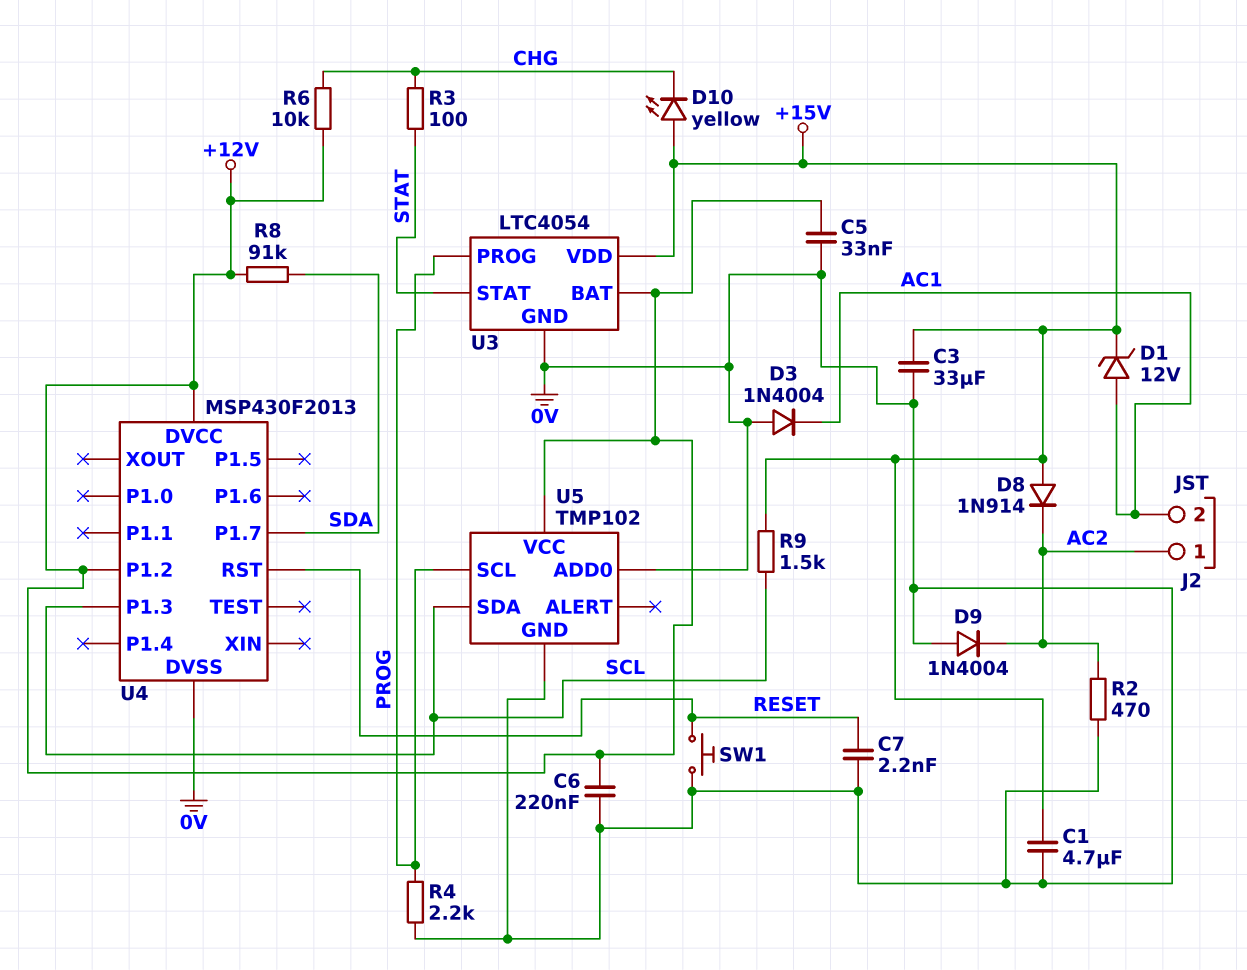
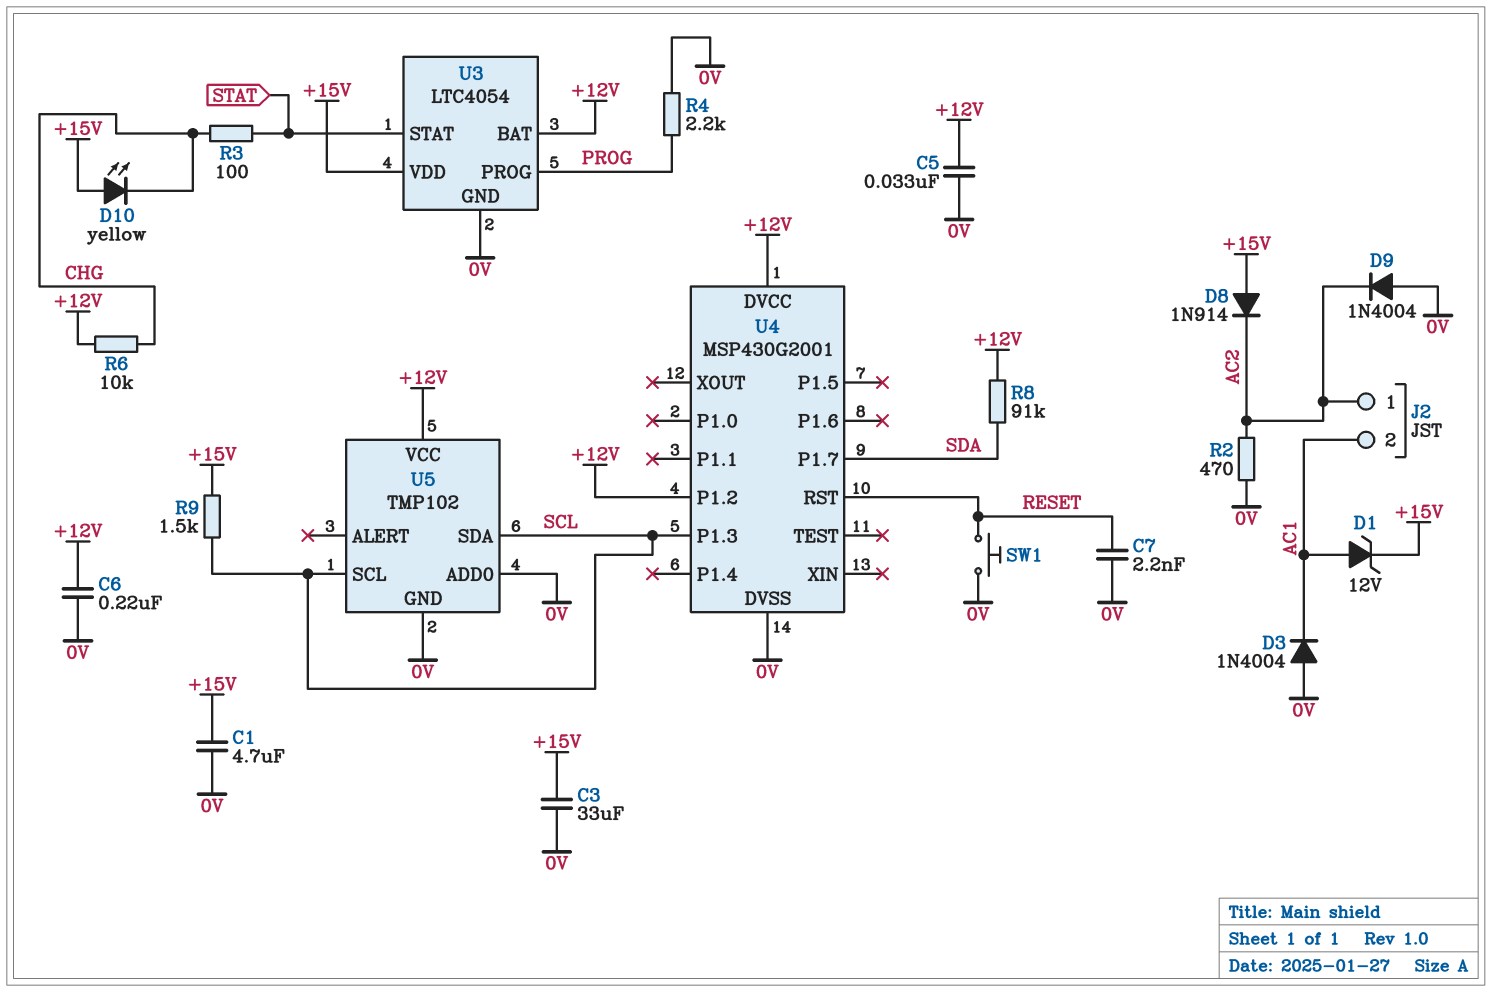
U4: MSP430F2013 -> MSP430G2001
U5 pin SCL: PROG -> SCL

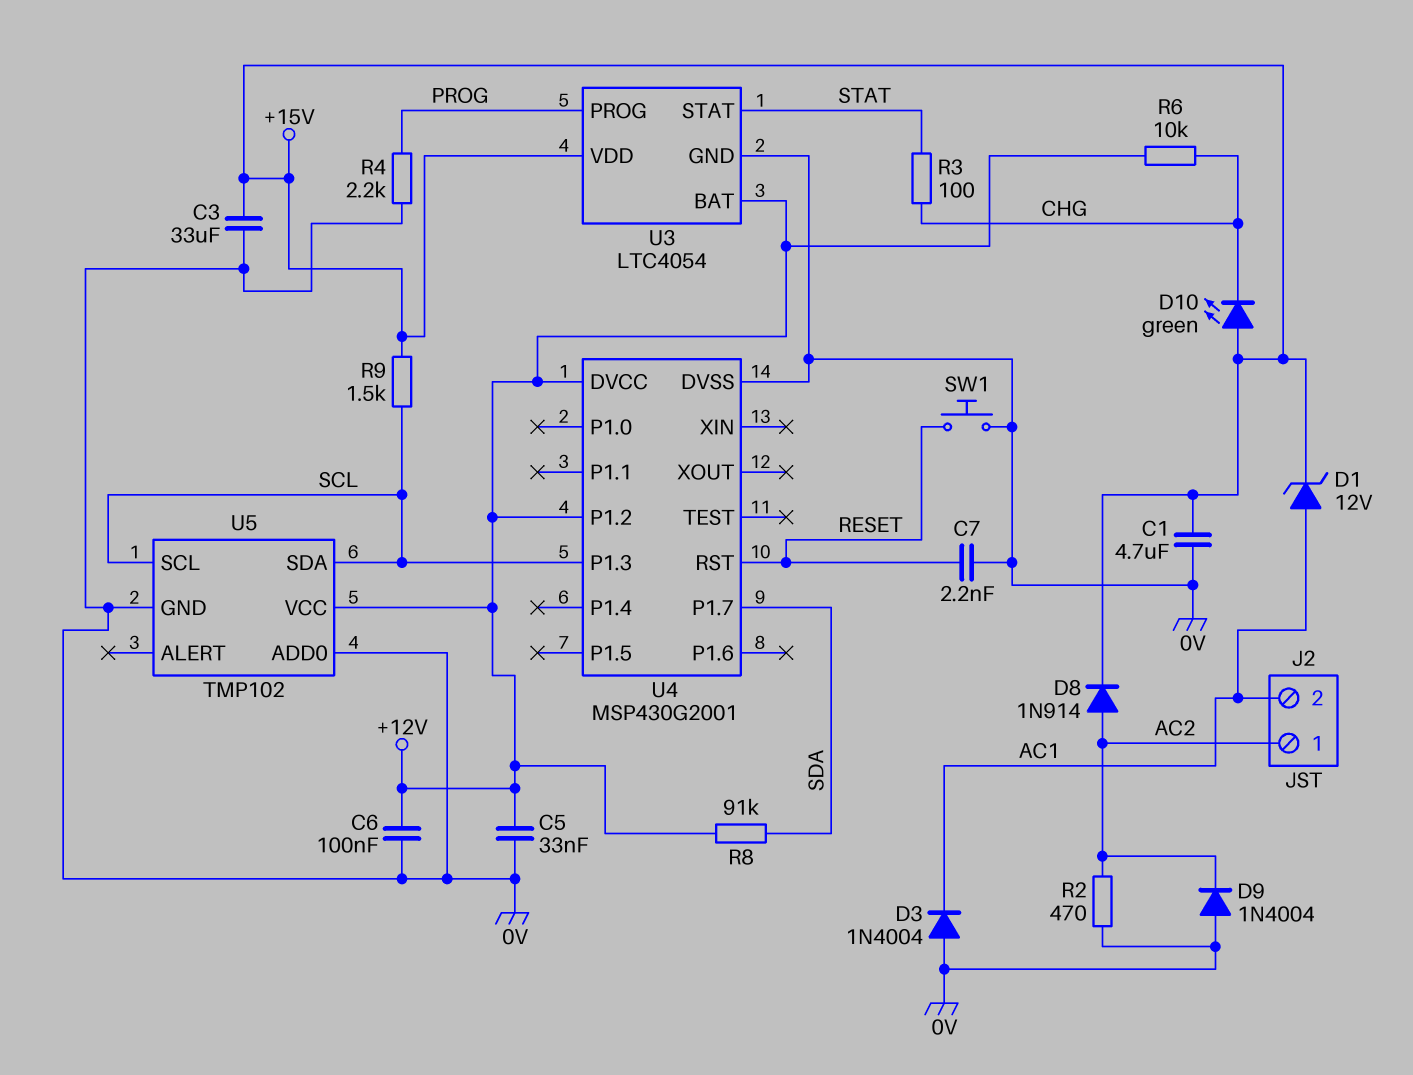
C6: 220nF (+12V, 0V) -> 100nF (+12V, 0V)
D8: diode 1N914 (A +15V, K AC2) -> diode 1N914 (A AC2, K +15V)
D10: LED yellow (A +15V, K CHG) -> LED green (A +15V, K CHG)

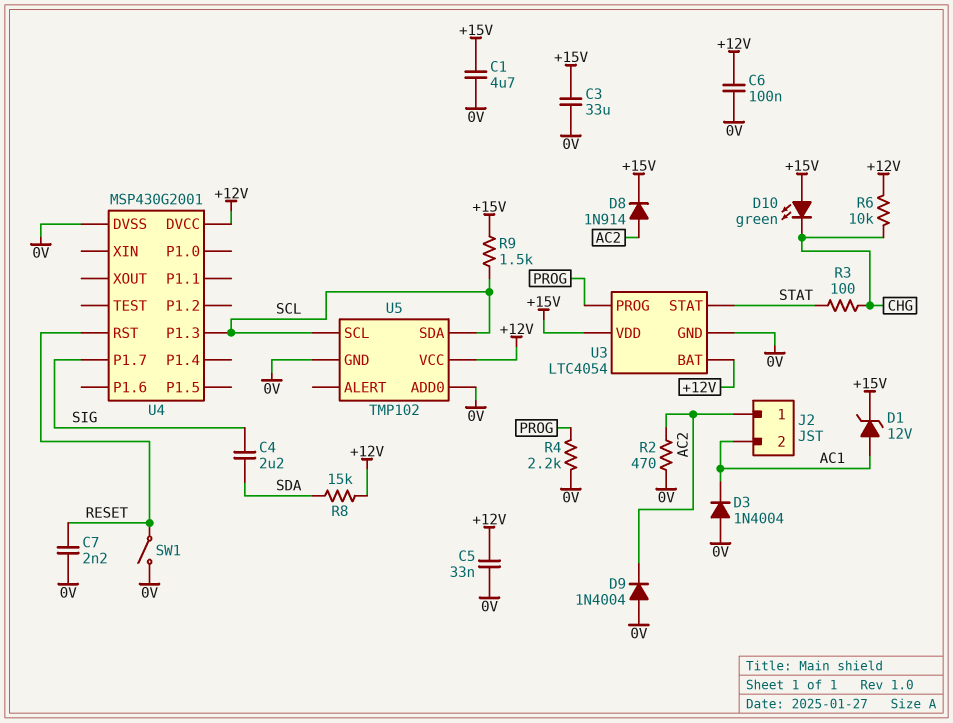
C4: none -> 2.2uF (SDA, SIG)
R8: 91k (+12V, SDA) -> 15k (+12V, SDA)
SW1: button (0V, RESET) -> switch (0V, RESET)
U4 pin P1.2: +12V -> none
U4 pin P1.7: SDA -> SIG

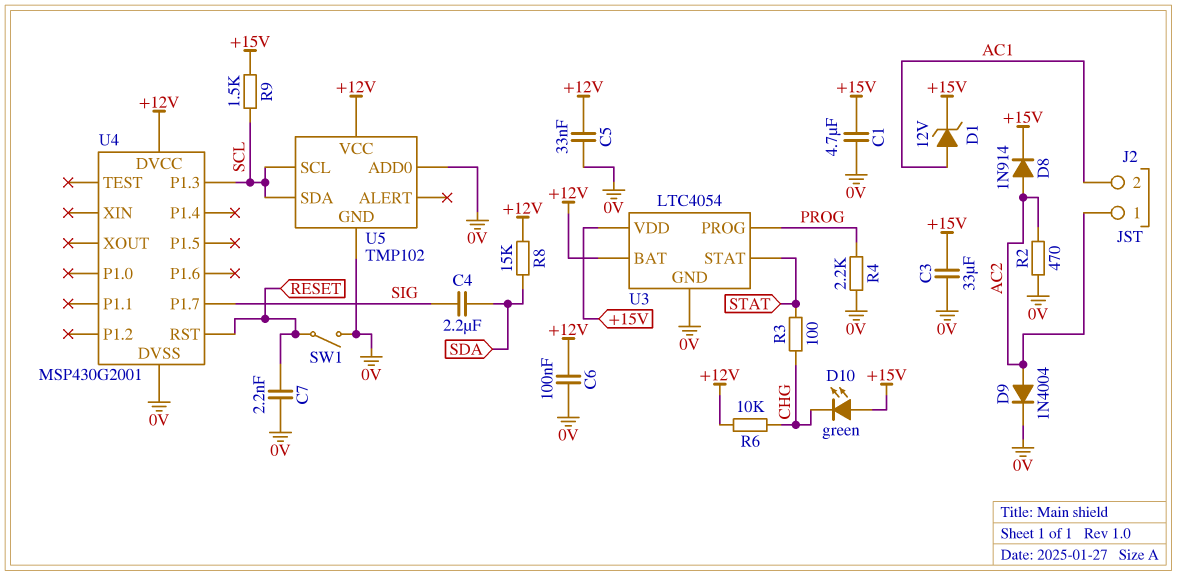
D3: diode 1N4004 (A 0V, K AC1) -> none
D9: diode 1N4004 (A 0V, K AC2) -> diode 1N4004 (A AC2, K 0V)

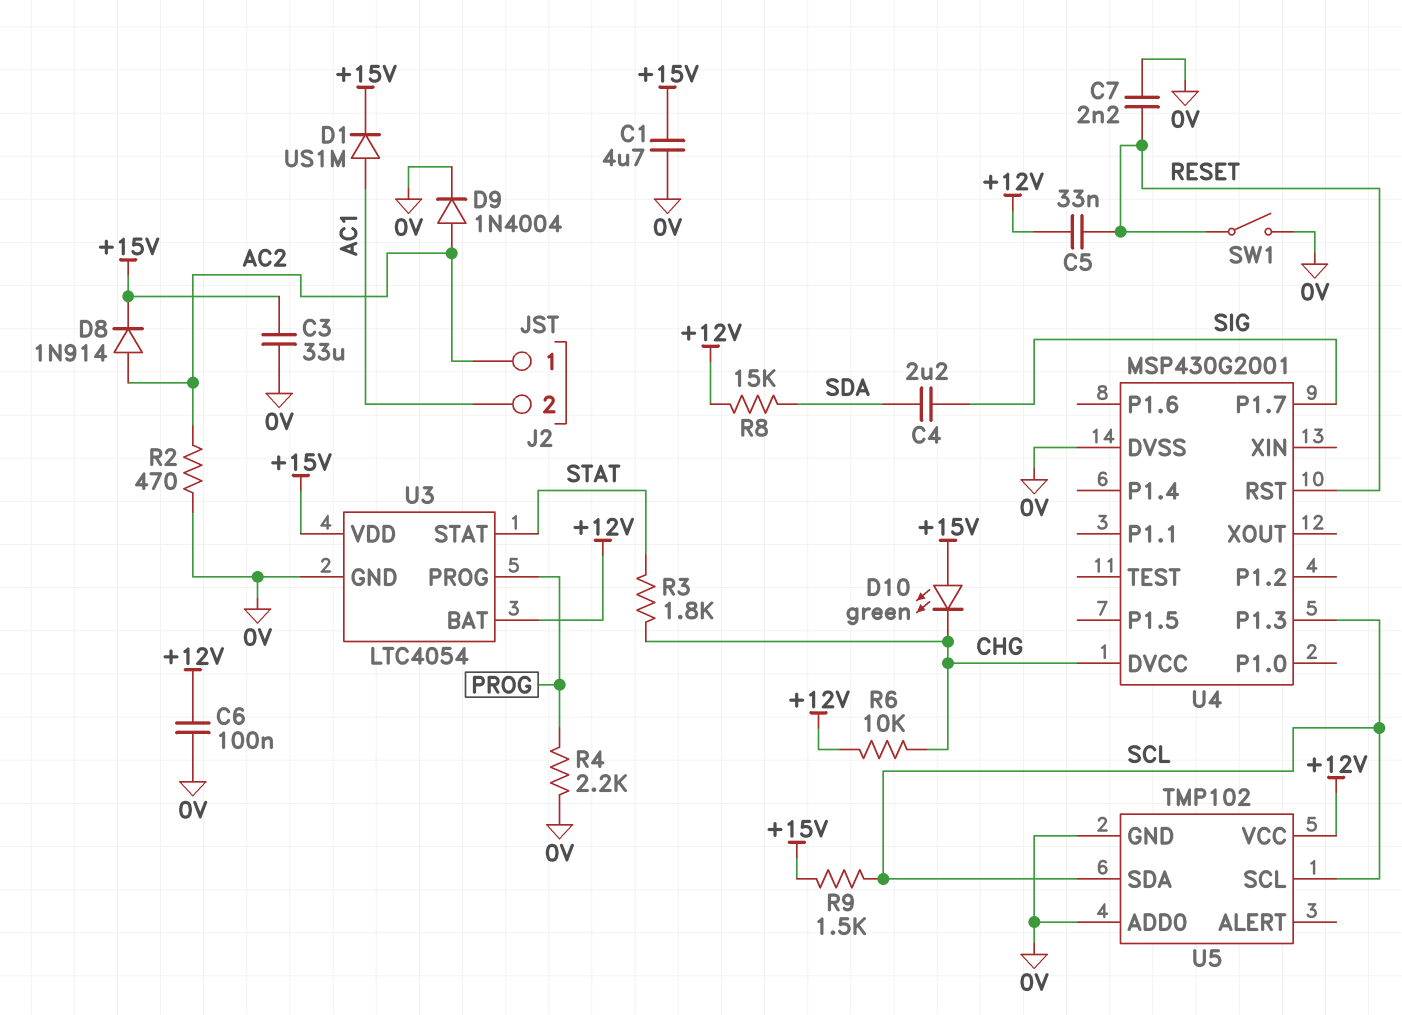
C5: 33nF (+12V, 0V) -> 33nF (+12V, RESET)
D1: zener 12V (A AC1, K +15V) -> diode US1M (A AC1, K +15V)
R3: 100 (CHG, STAT) -> 1.8k (CHG, STAT)
U4 pin DVCC: +12V -> CHG

